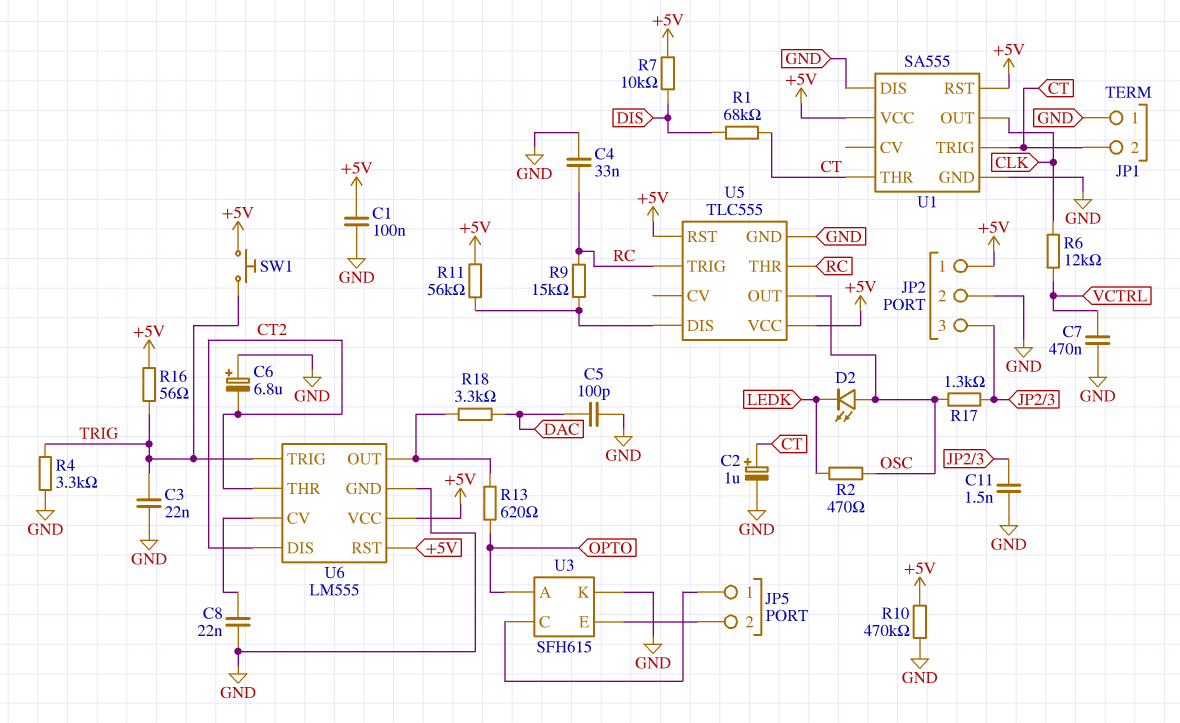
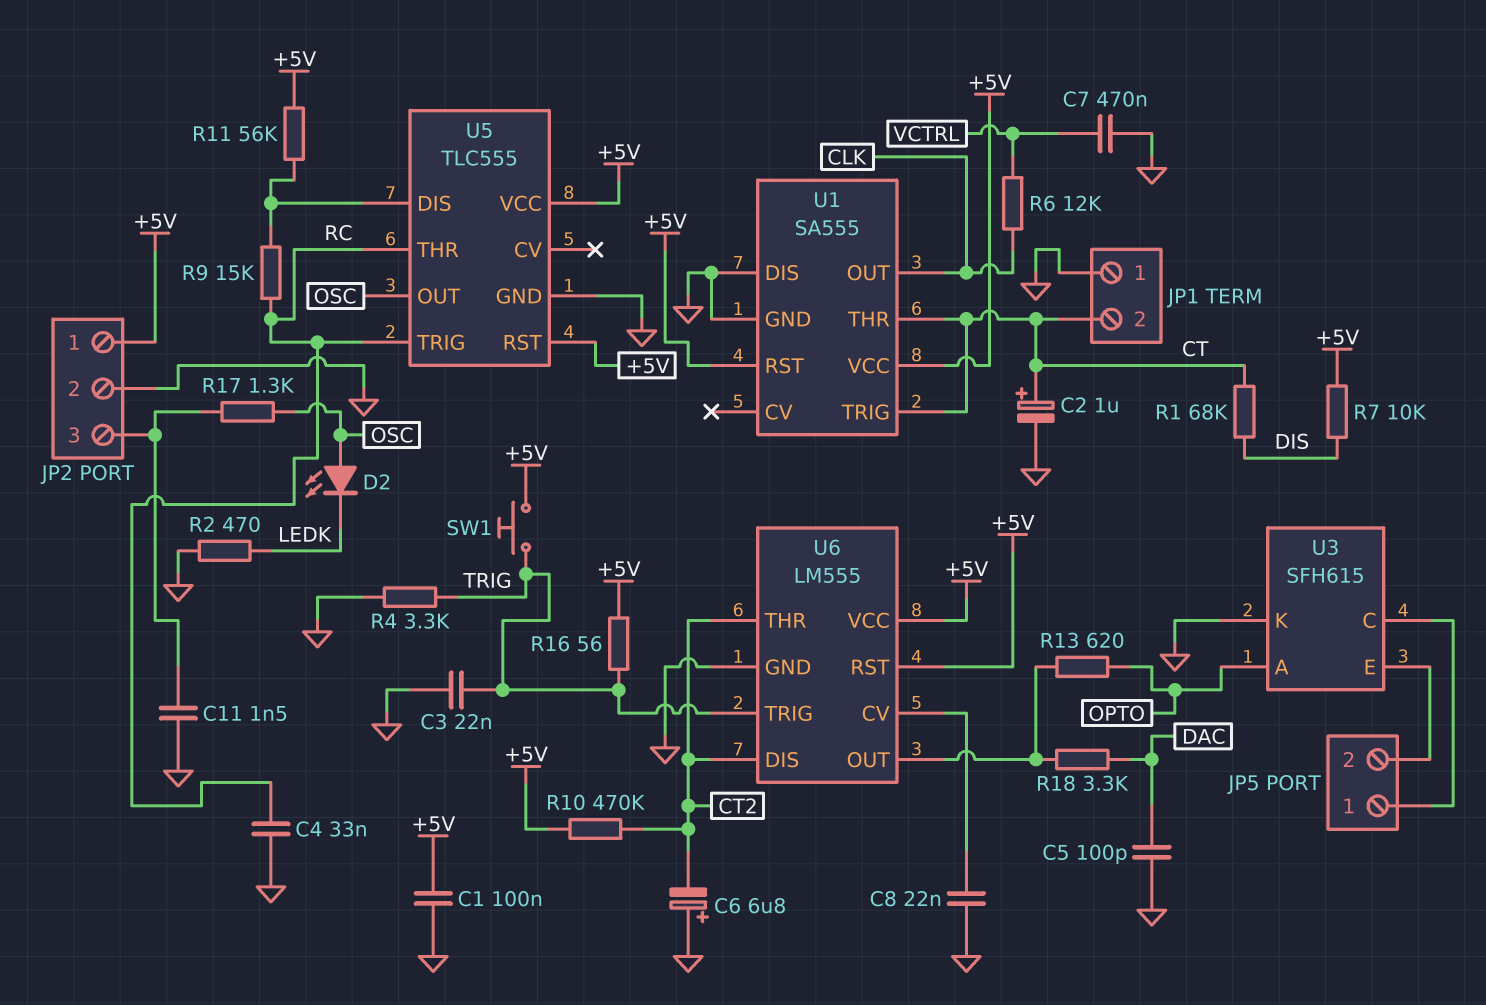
R2: 470 (LEDK, OSC) -> 470 (GND, LEDK)
R10: 470k (+5V, GND) -> 470k (+5V, CT2)

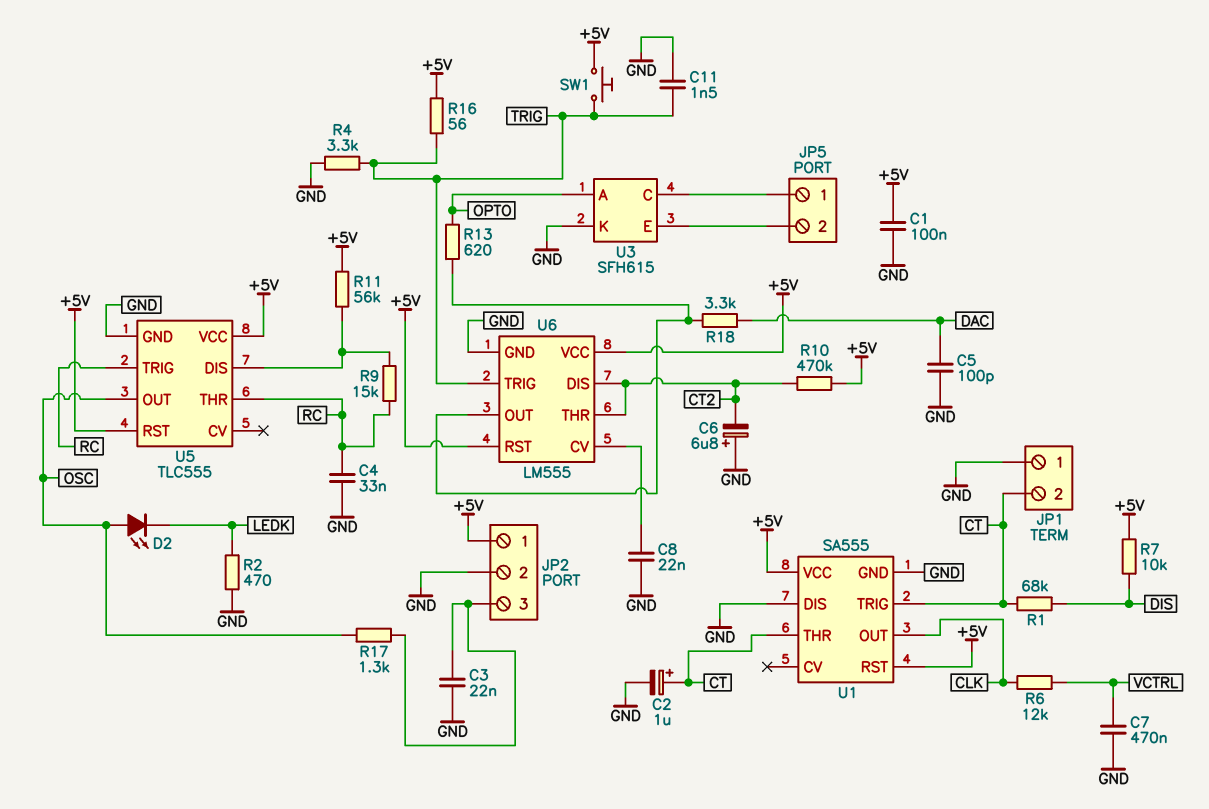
C3: 22nF (GND, TRIG) -> 22nF (GND, JP2/3)
C11: 1.5nF (GND, JP2/3) -> 1.5nF (GND, TRIG)

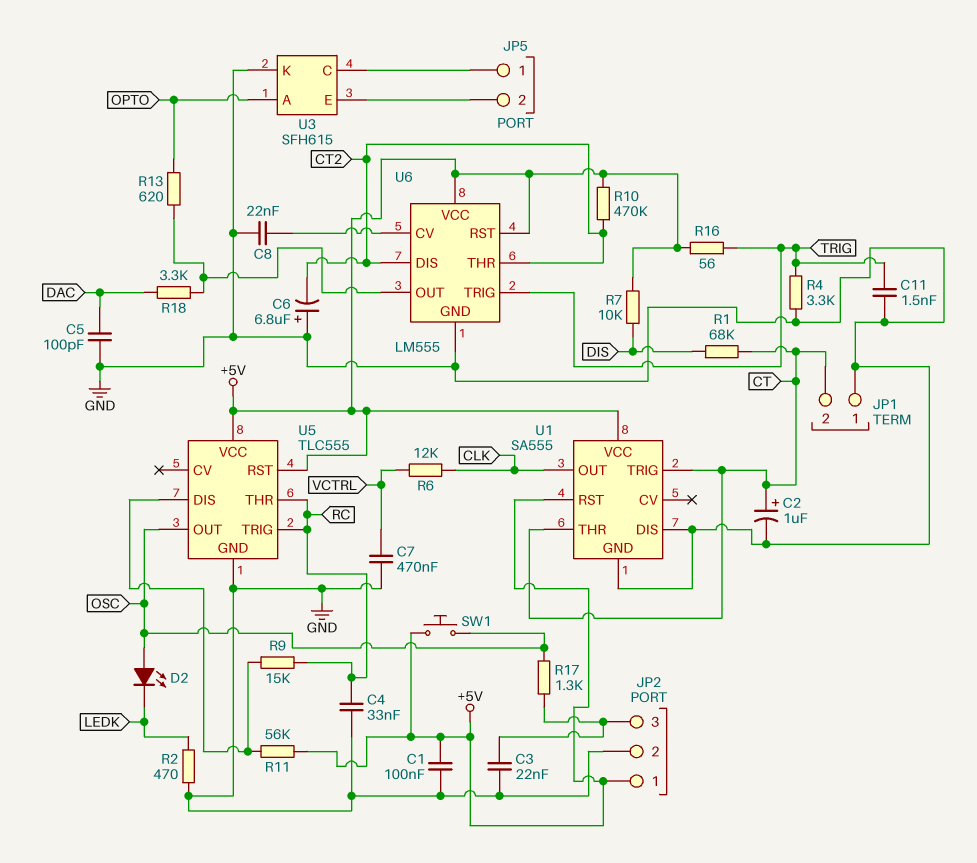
SW1: button (+5V, TRIG) -> button (+5V, OSC)

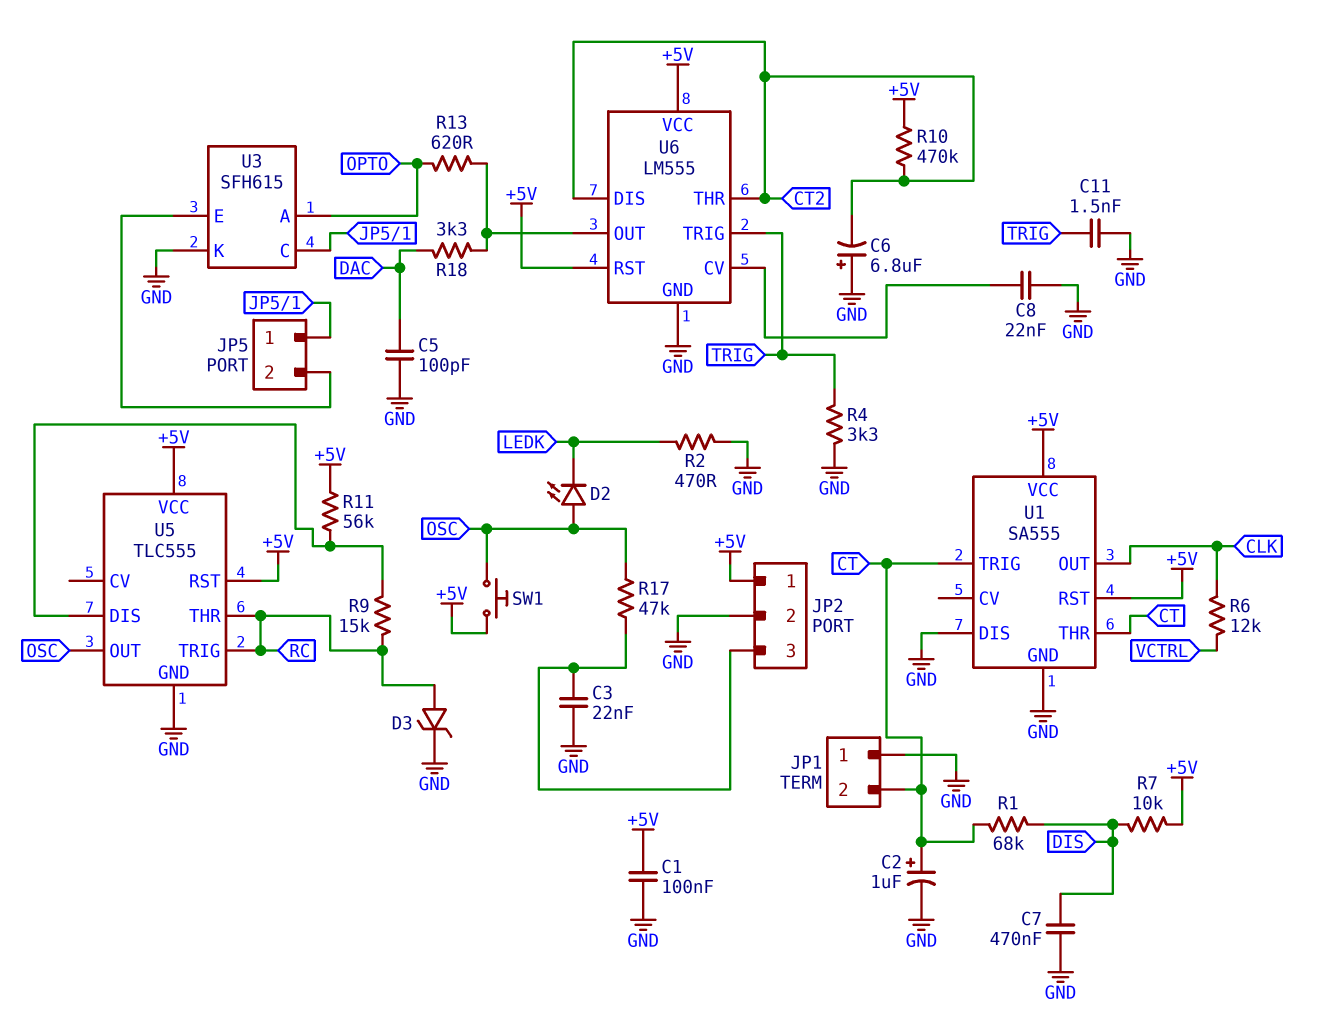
C4: 33nF (GND, RC) -> none
C7: 470nF (GND, VCTRL) -> 470nF (DIS, GND)
D3: none -> zener (A RC, K GND)
R16: 56 (+5V, TRIG) -> none
R17: 1.3k (JP2/3, OSC) -> 47k (JP2/3, OSC)

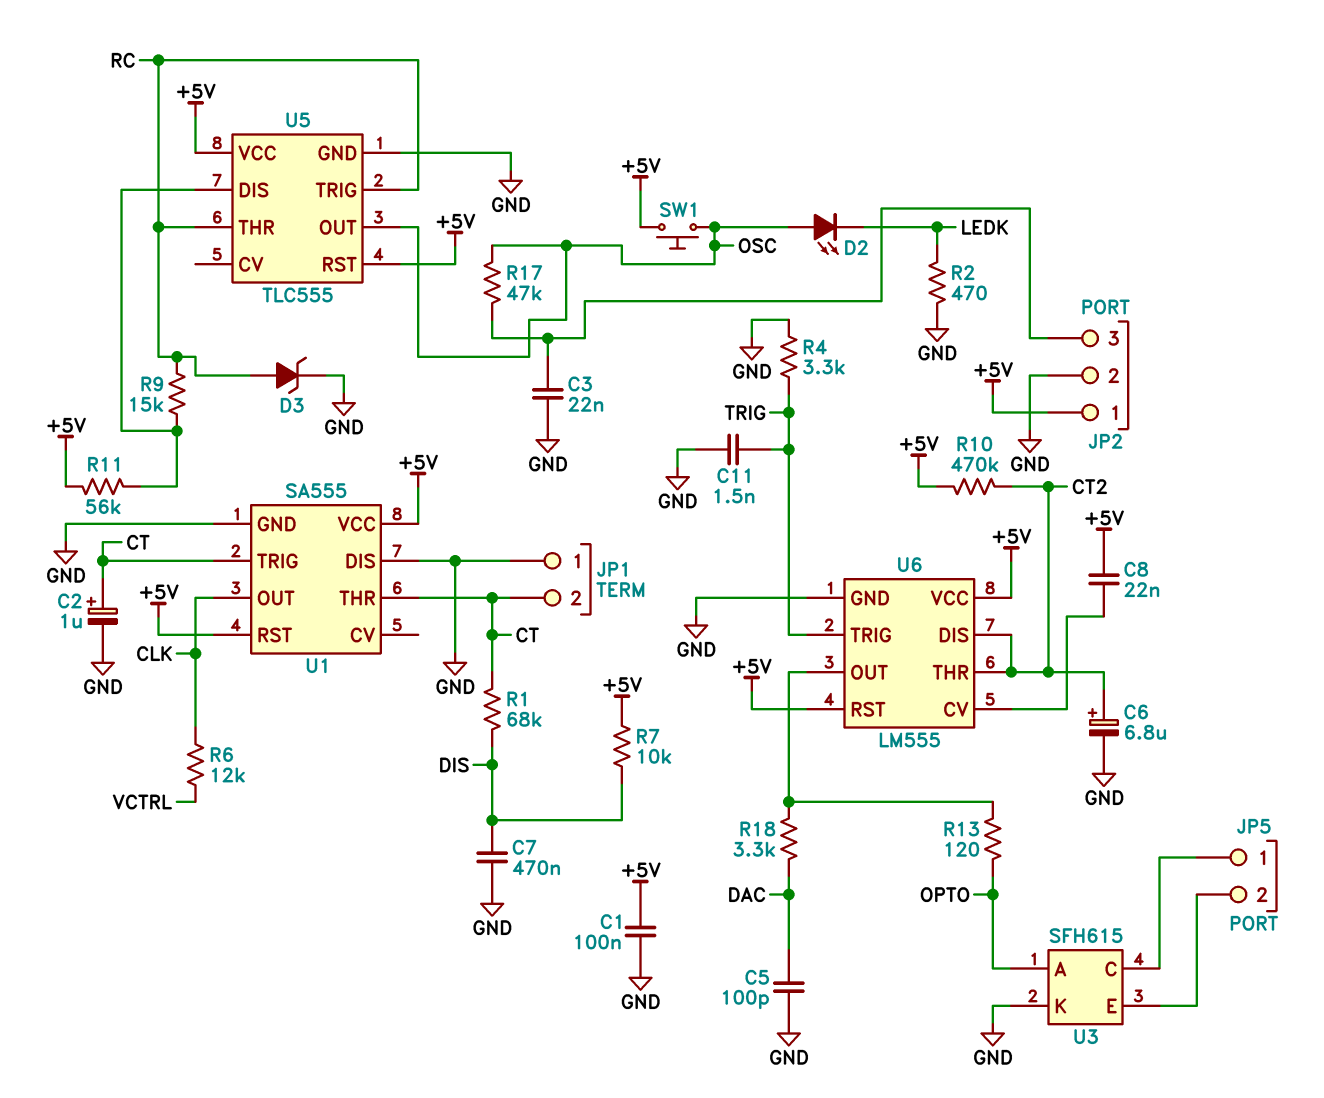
C6: 6.8uF (plus GND, minus CT2) -> 6.8uF (plus CT2, minus GND)
C8: 22nF (GND, U6/CV) -> 22nF (+5V, U6/CV)
R13: 620 (OPTO, U6/OUT) -> 120 (OPTO, U6/OUT)

